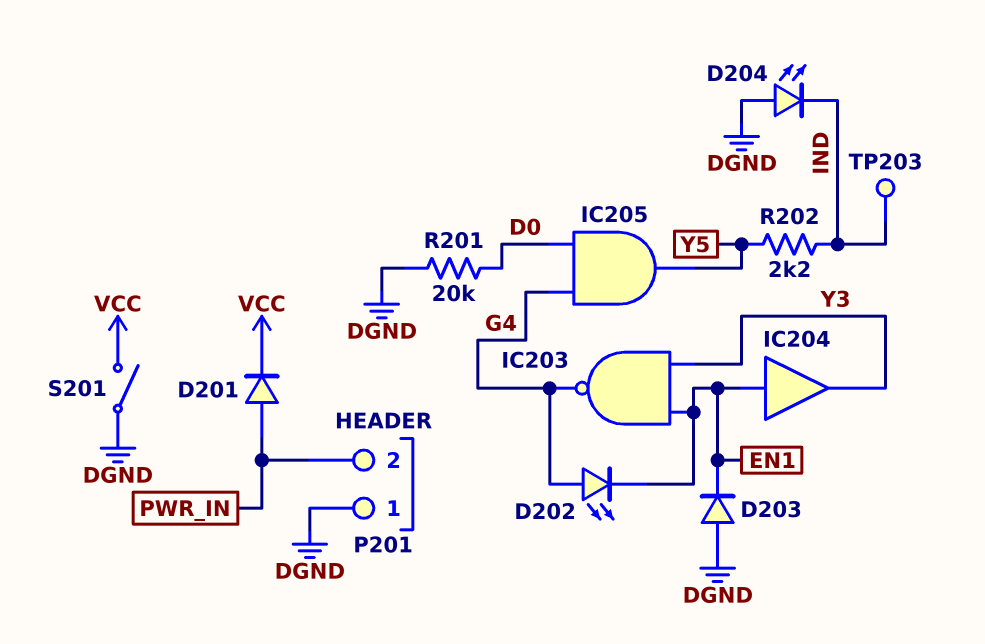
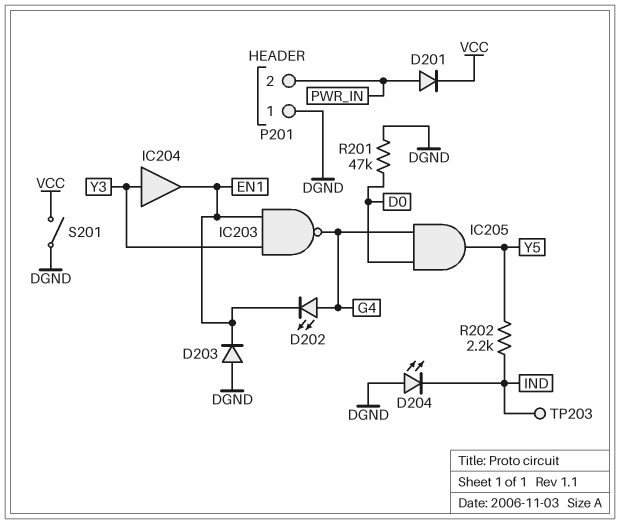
IC204: buffer (in EN1, out Y3) -> buffer (in Y3, out EN1)
R201: 20k (D0, DGND) -> 47k (D0, DGND)

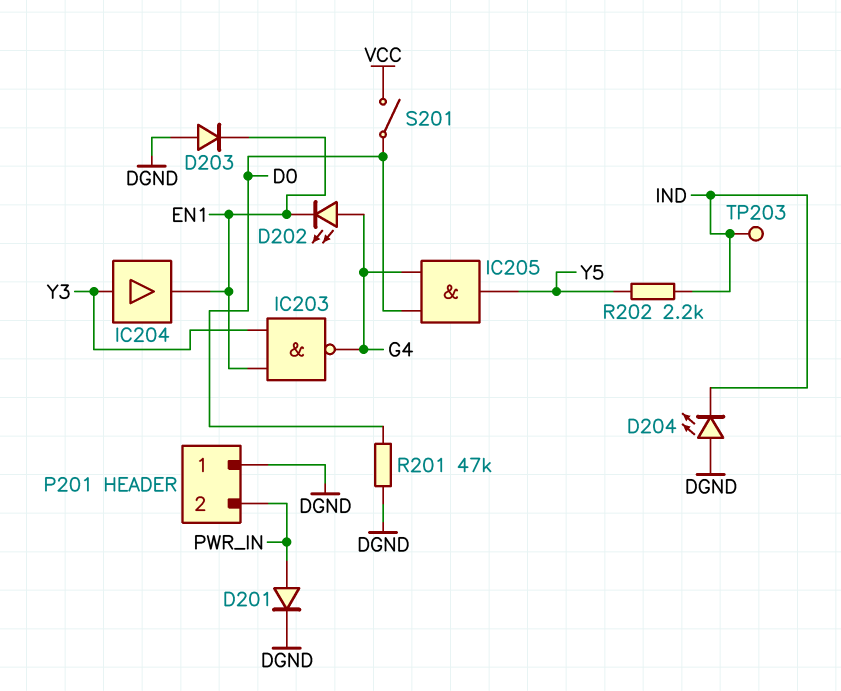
D201: diode (A PWR_IN, K VCC) -> diode (A PWR_IN, K DGND)
S201: switch (DGND, VCC) -> switch (D0, VCC)

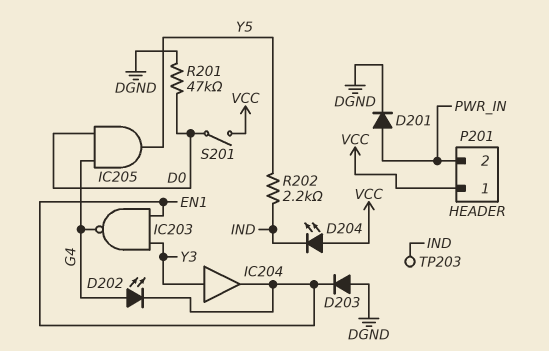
D204: LED (A DGND, K IND) -> LED (A VCC, K IND)
P201 pin 1: DGND -> VCC

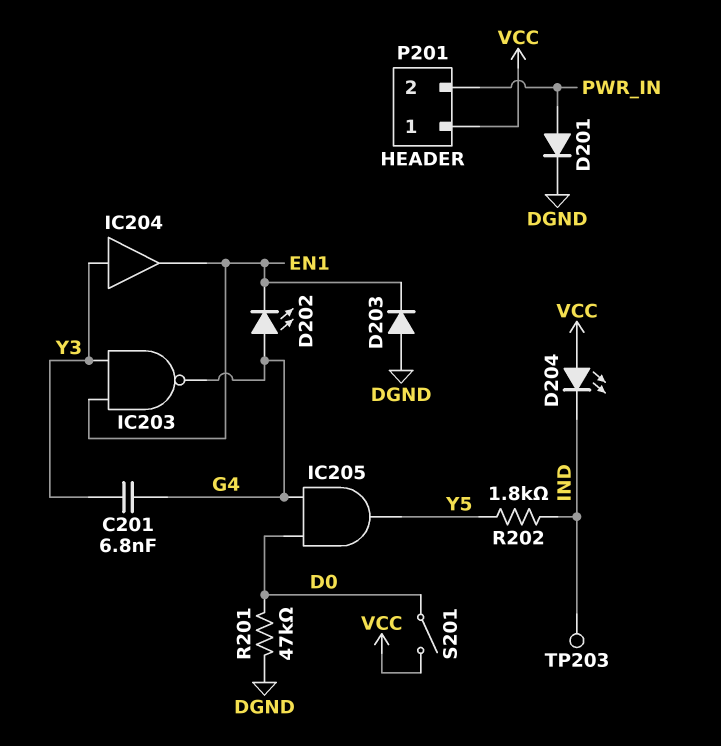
C201: none -> 6.8nF (G4, Y3)
R202: 2.2k (IND, Y5) -> 1.8k (IND, Y5)

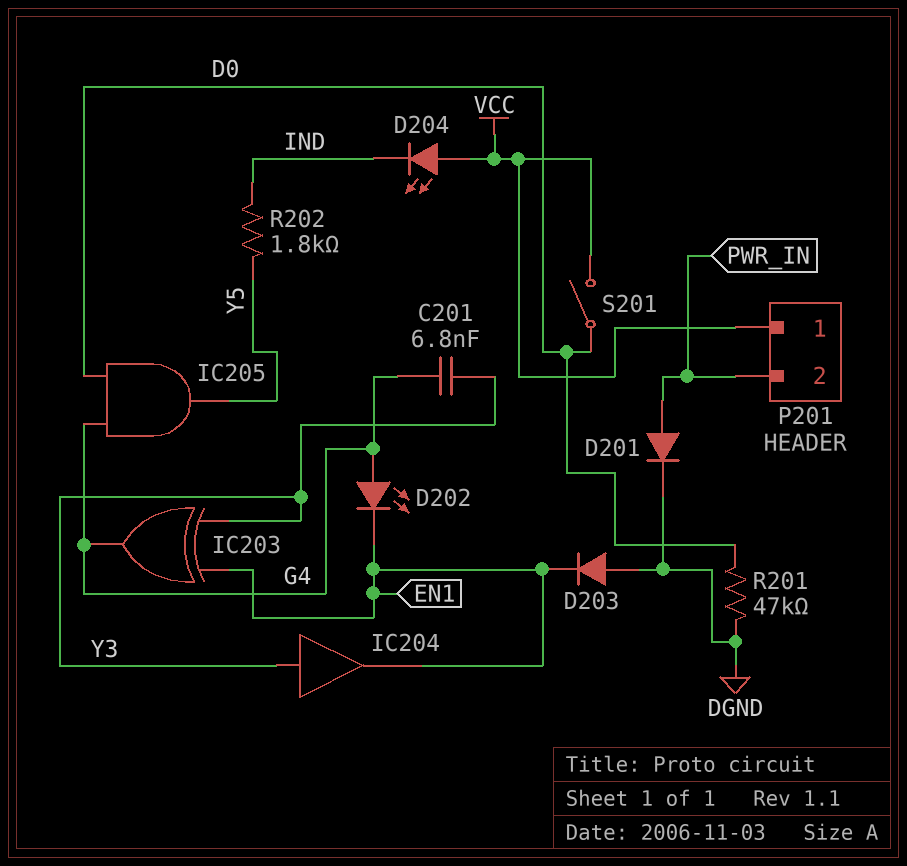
IC203: NAND (in EN1, in Y3, out G4) -> XOR (in EN1, in Y3, out G4)
TP203: test point (IND) -> none

